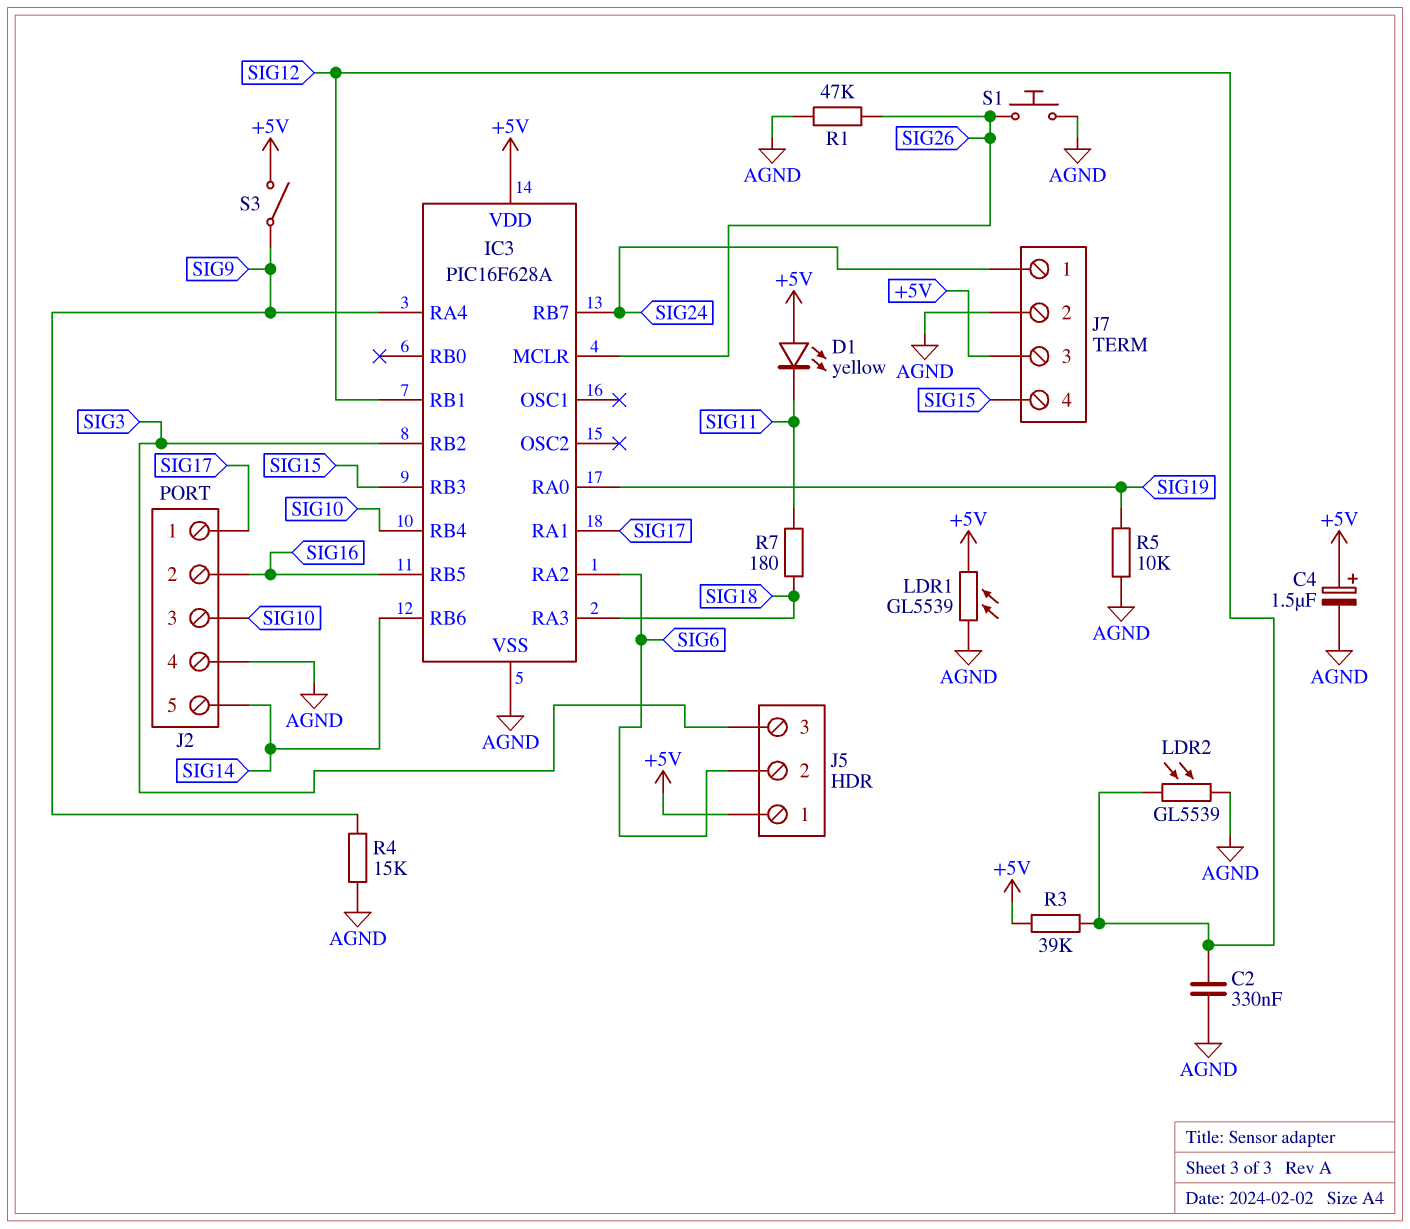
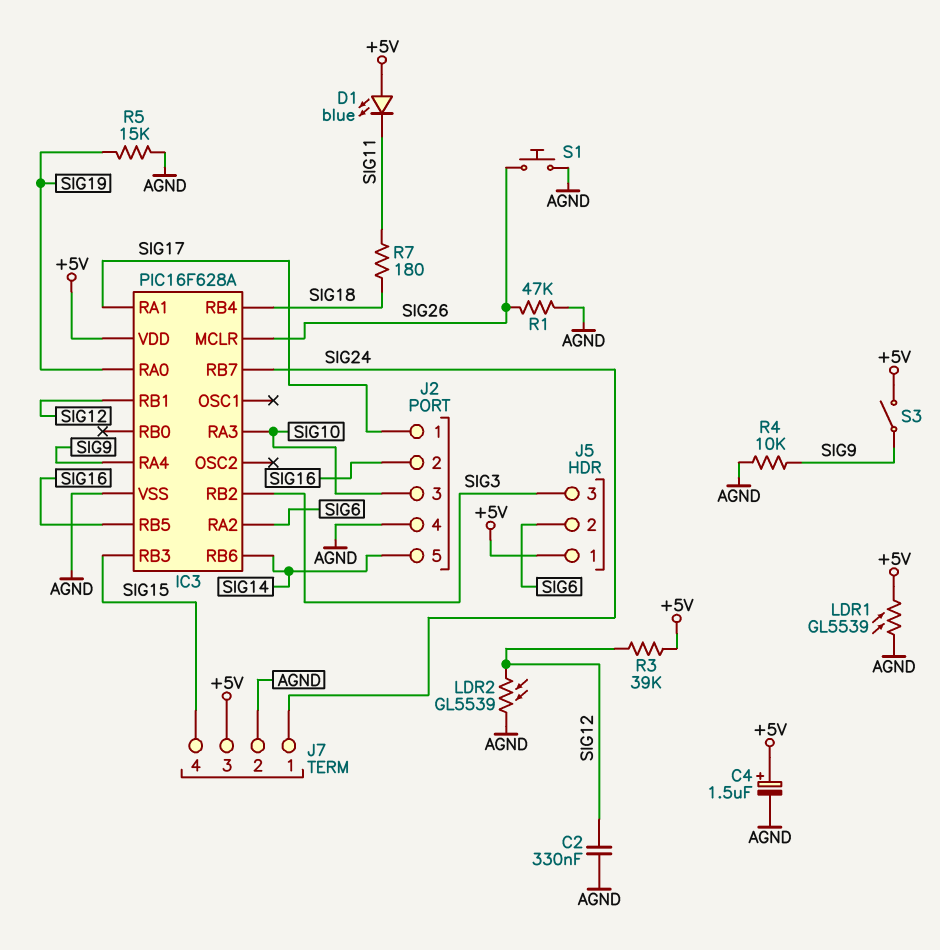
D1: LED yellow (A +5V, K SIG11) -> LED blue (A +5V, K SIG11)
IC3 pin RA3: SIG18 -> SIG10
IC3 pin RB4: SIG10 -> SIG18
R4: 15k (AGND, SIG9) -> 10k (AGND, SIG9)
R5: 10k (AGND, SIG19) -> 15k (AGND, SIG19)

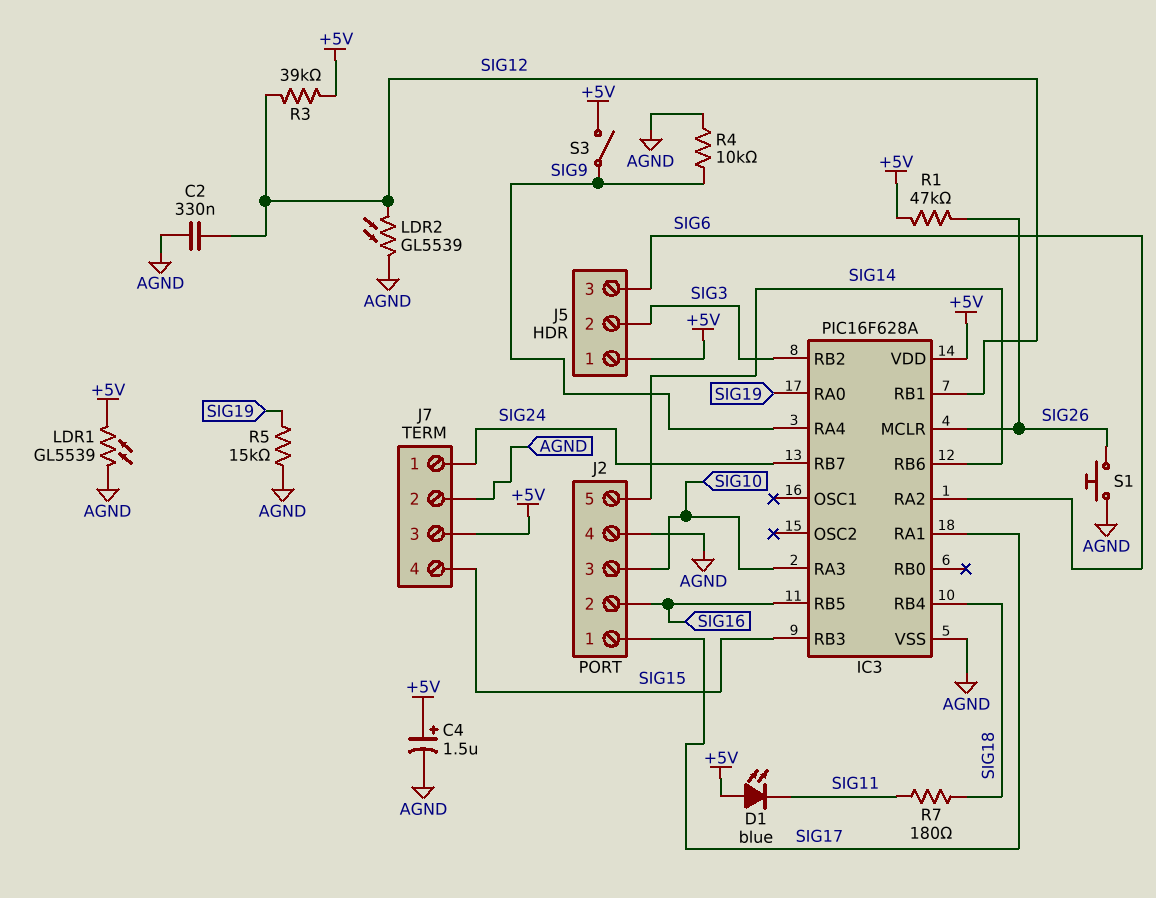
J5 pin 2: SIG6 -> SIG3
J5 pin 3: SIG3 -> SIG6
R1: 47k (AGND, SIG26) -> 47k (+5V, SIG26)

